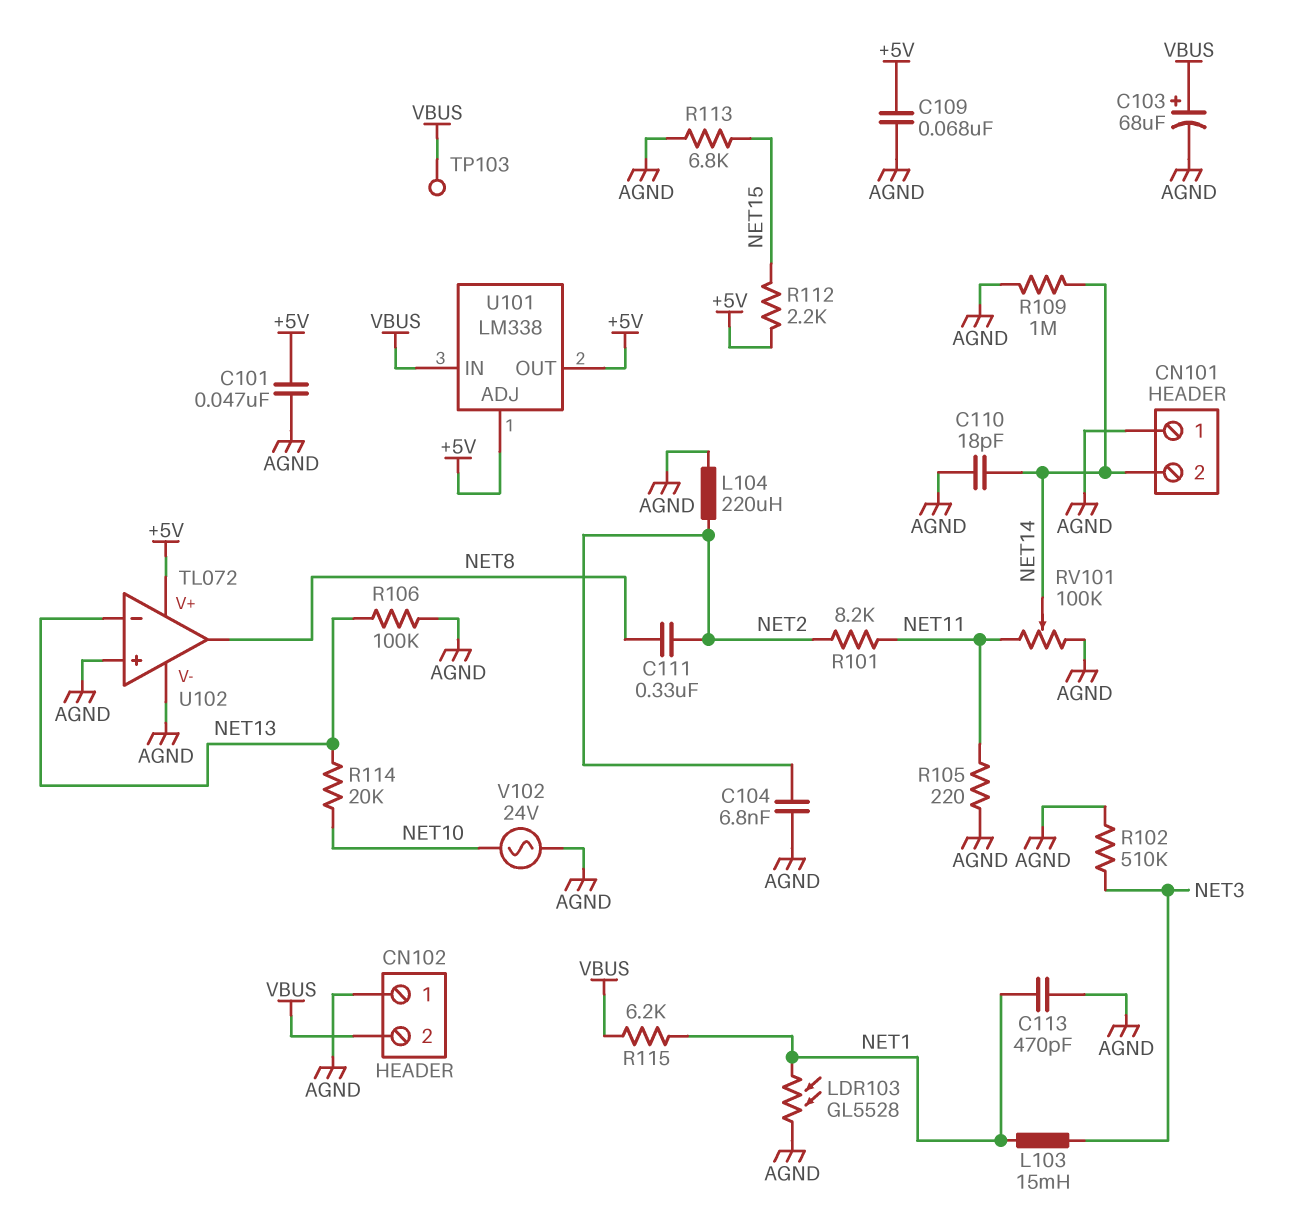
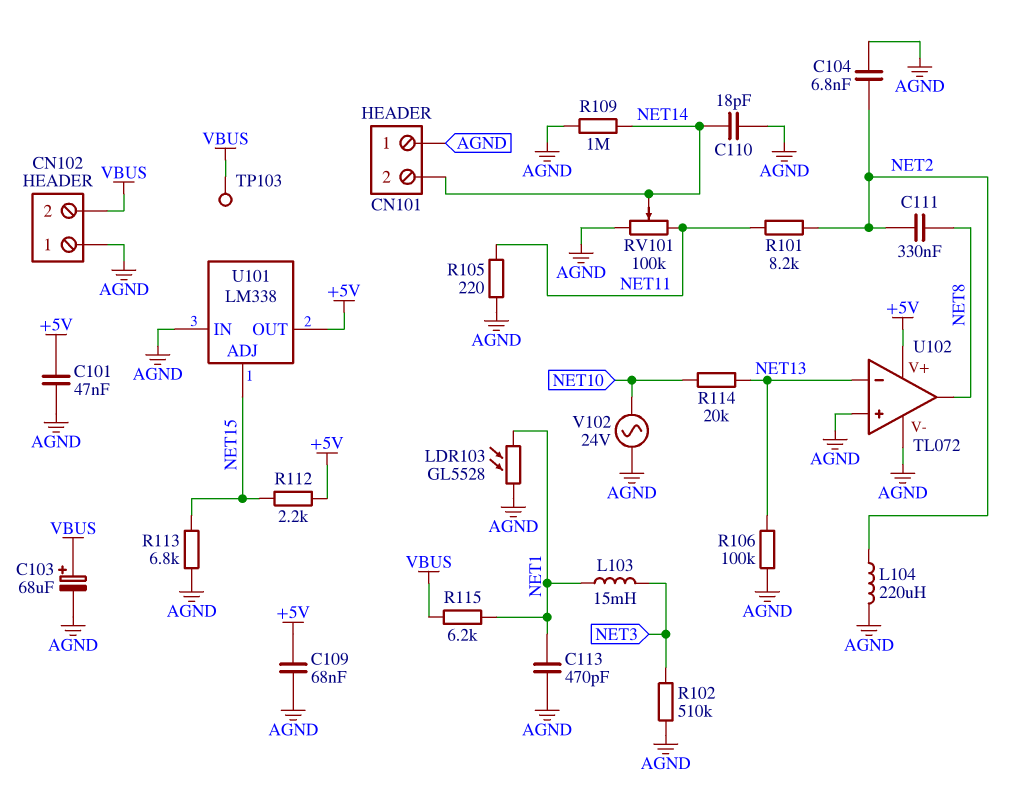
U101 pin ADJ: +5V -> NET15
U101 pin IN: VBUS -> AGND

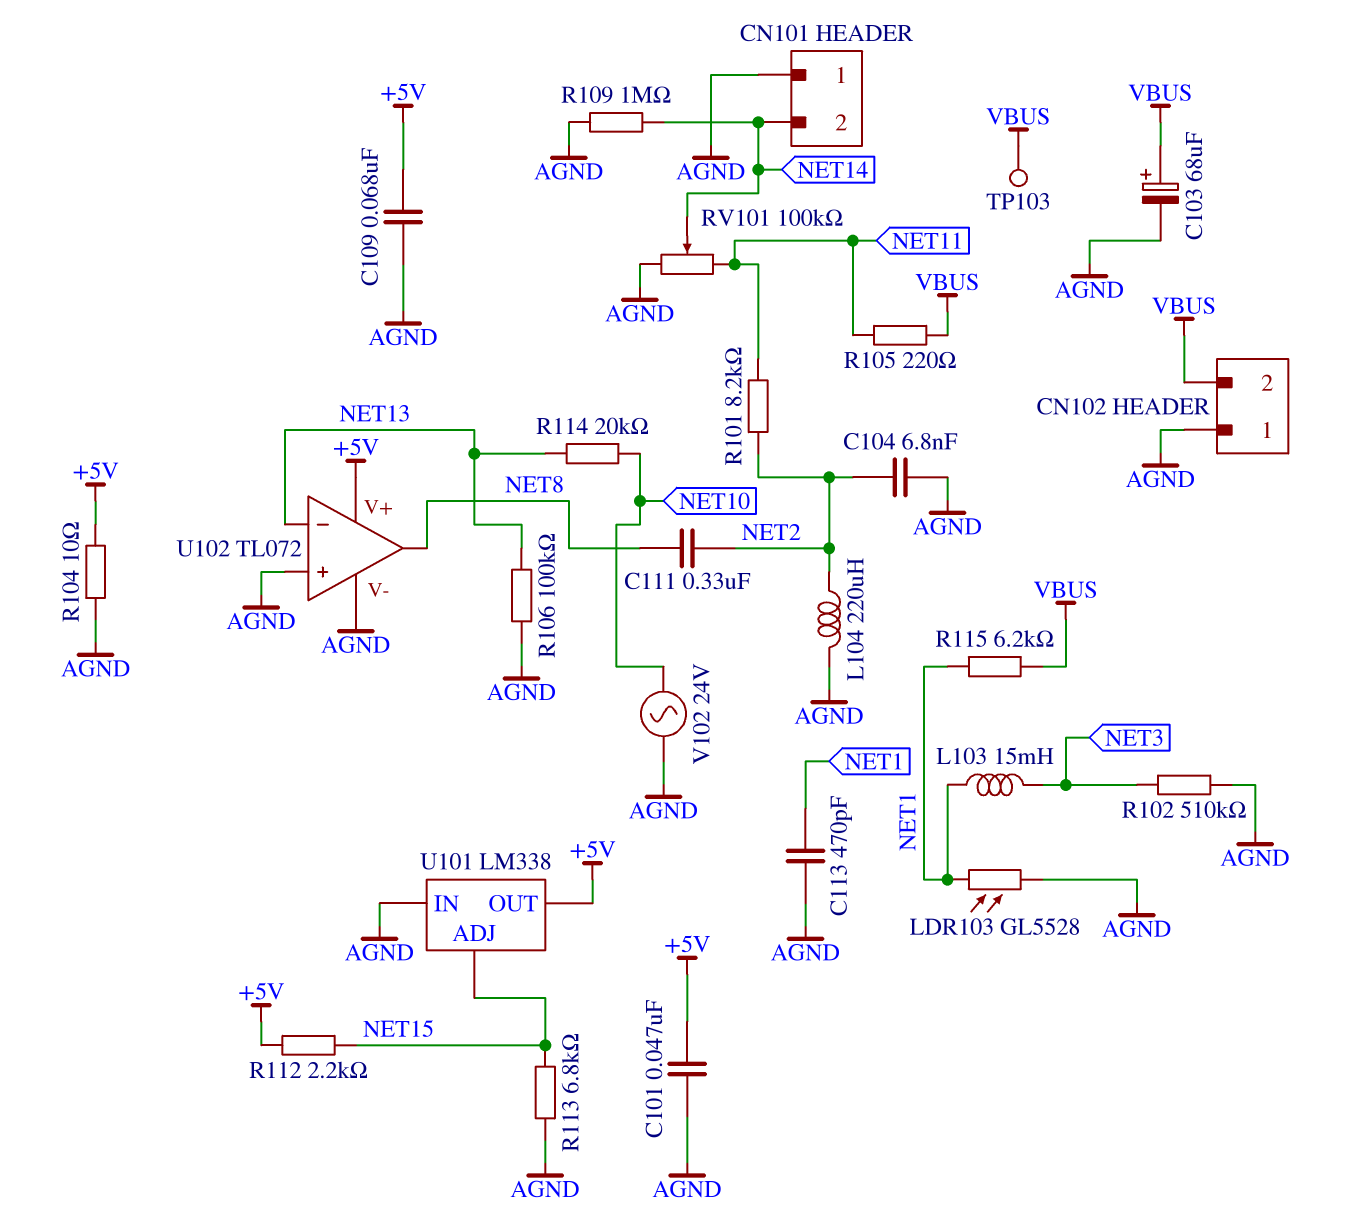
C110: 18pF (AGND, NET14) -> none
R104: none -> 10 (+5V, AGND)
R105: 220 (AGND, NET11) -> 220 (NET11, VBUS)

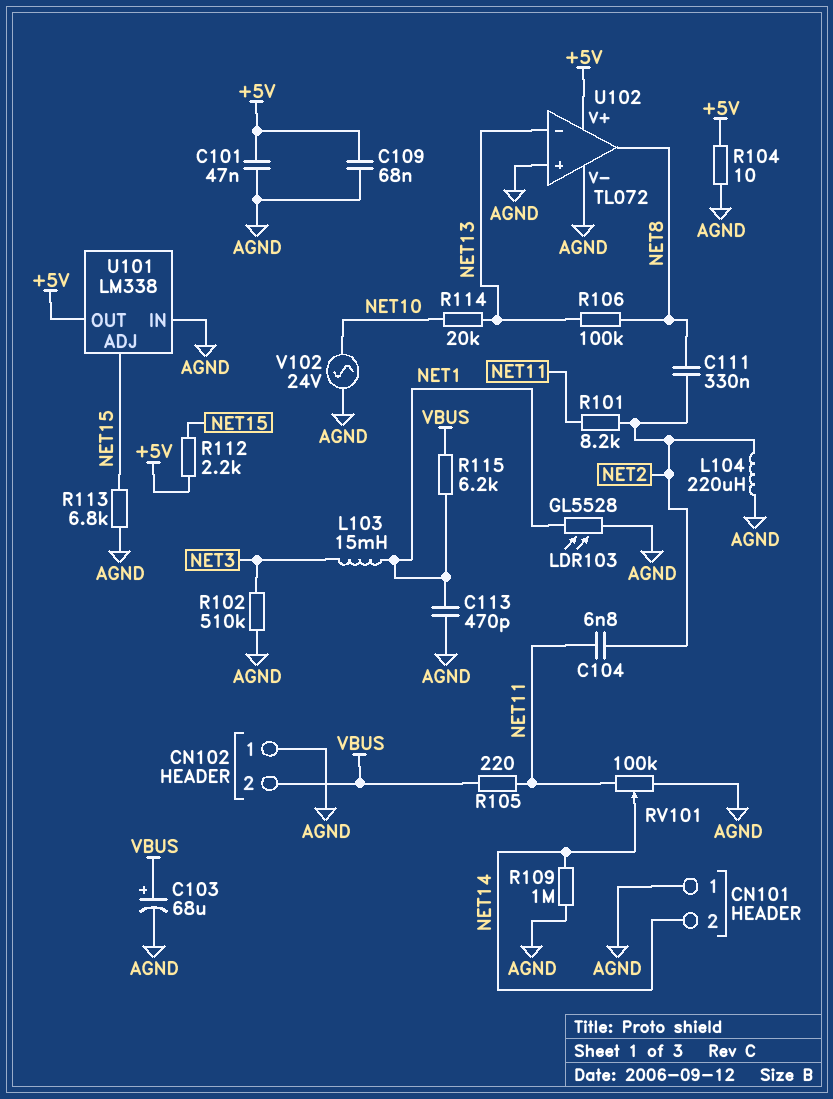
C104: 6.8nF (AGND, NET2) -> 6.8nF (NET2, NET11)
R106: 100k (AGND, NET13) -> 100k (NET8, NET13)
TP103: test point (VBUS) -> none

